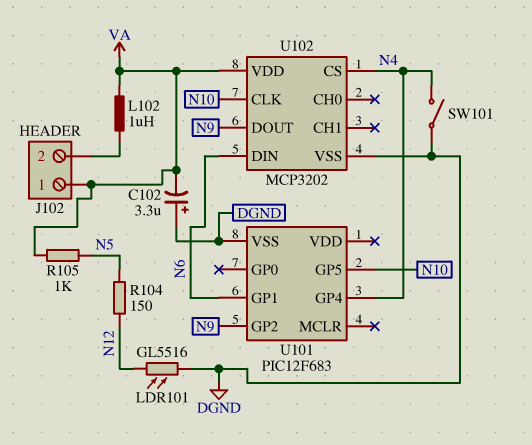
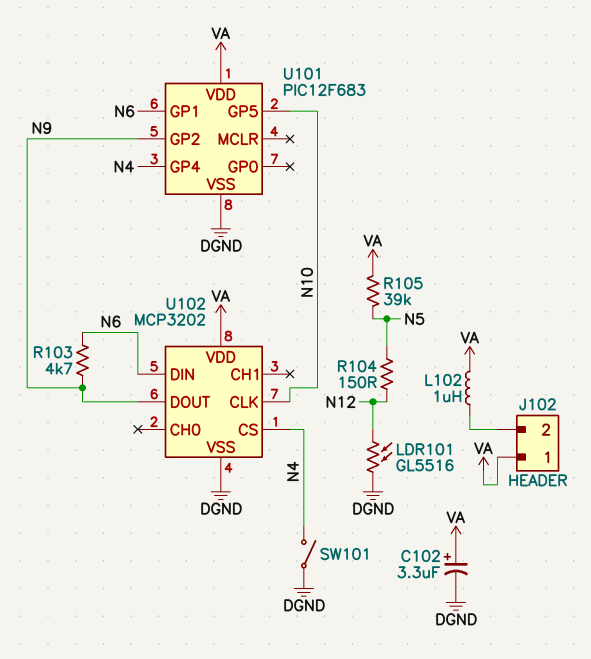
C102: 3.3uF (plus DGND, minus VA) -> 3.3uF (plus VA, minus DGND)
R103: none -> 4.7k (N6, N9)
R105: 1k (N5, VA) -> 39k (N5, VA)
U101 pin VDD: none -> VA

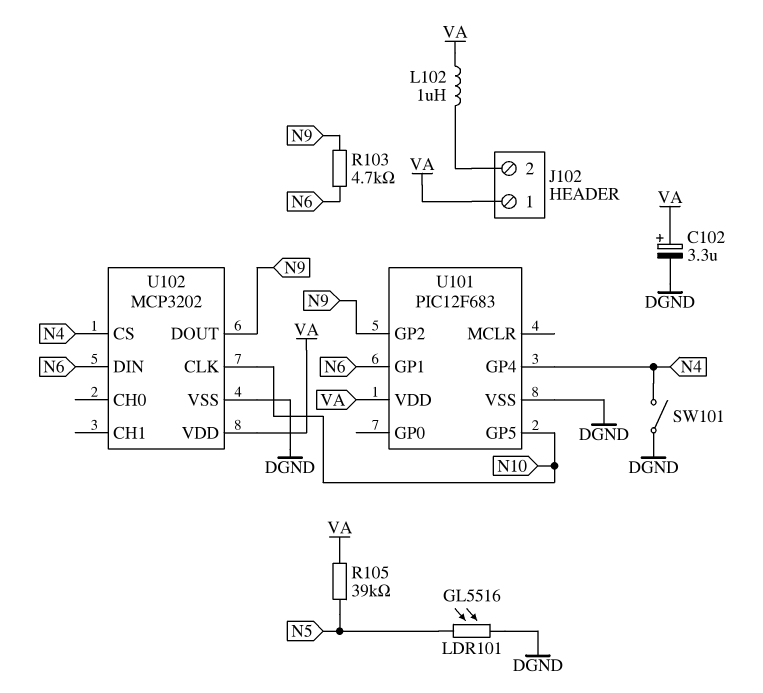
LDR101: GL5516 (DGND, N12) -> GL5516 (DGND, N5)
R104: 150 (N5, N12) -> none

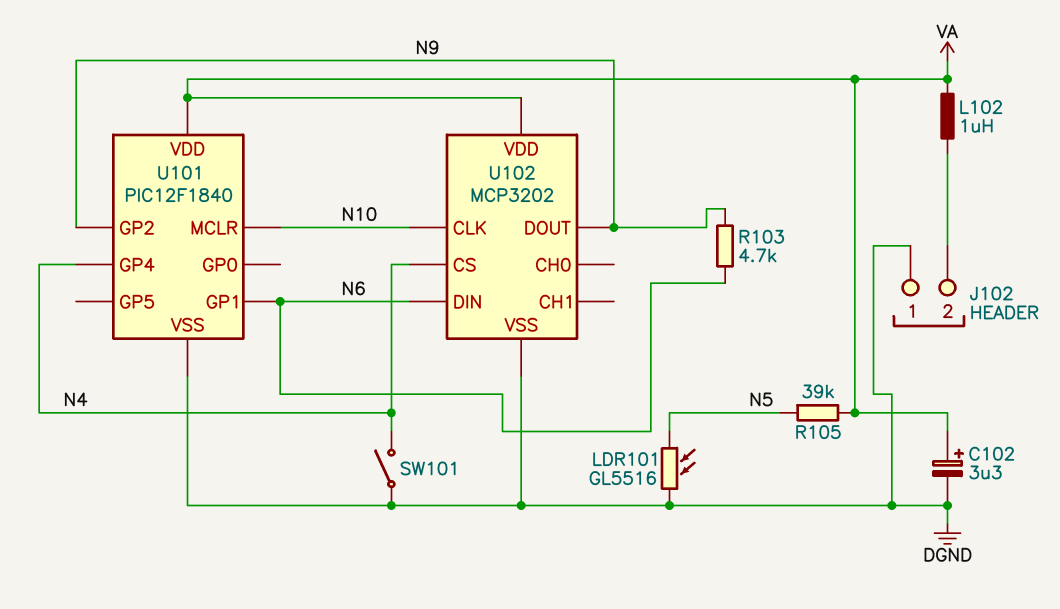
J102 pin 1: VA -> DGND
U101: PIC12F683 -> PIC12F1840
U101 pin GP5: N10 -> none
U101 pin MCLR: none -> N10

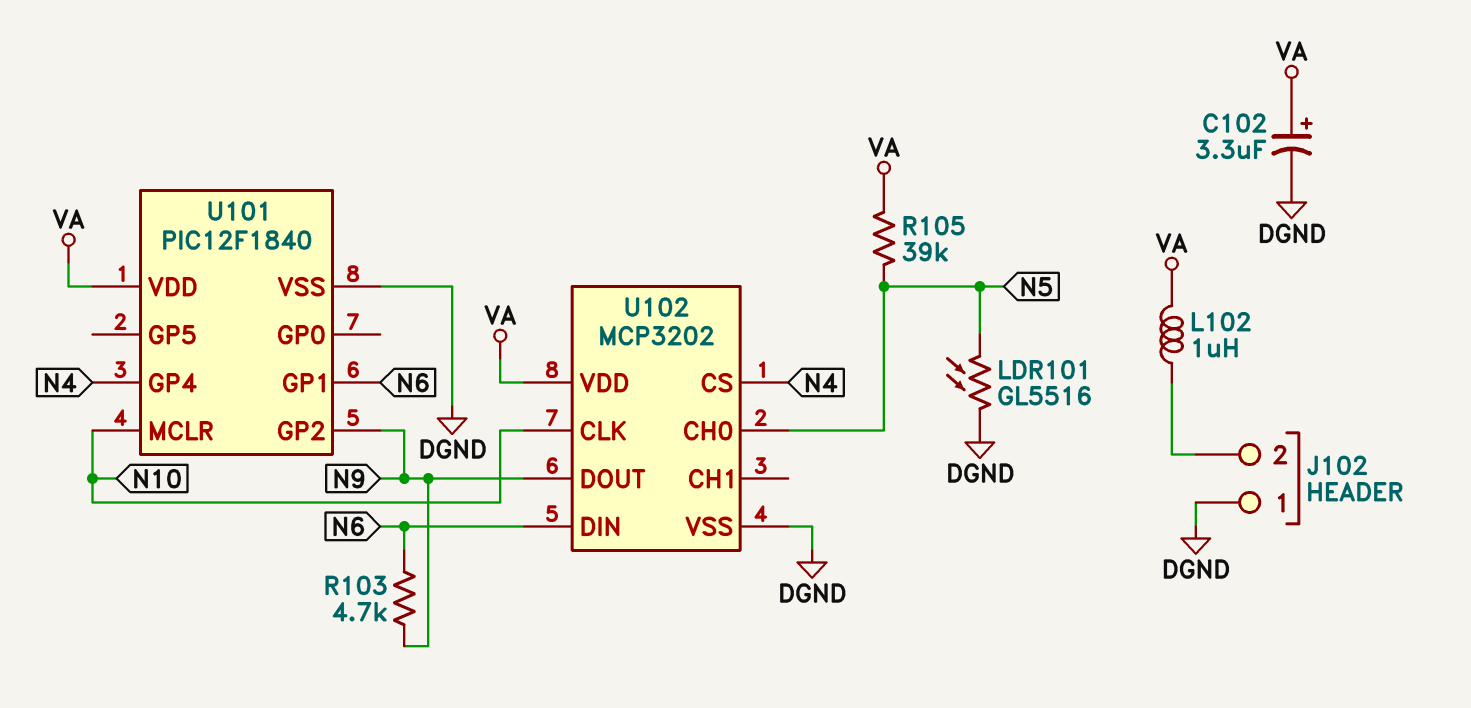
SW101: switch (DGND, N4) -> none
U102 pin CH0: none -> N5

